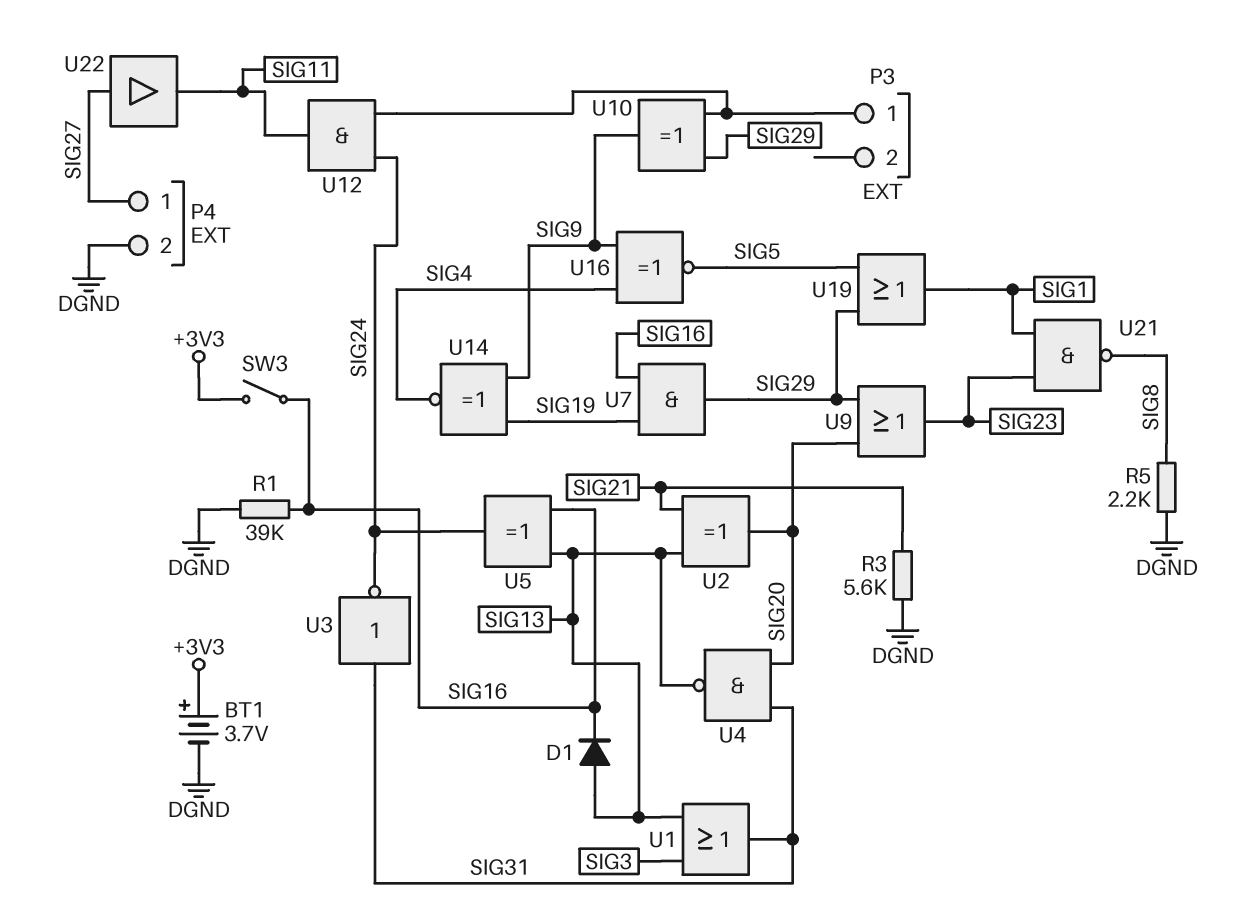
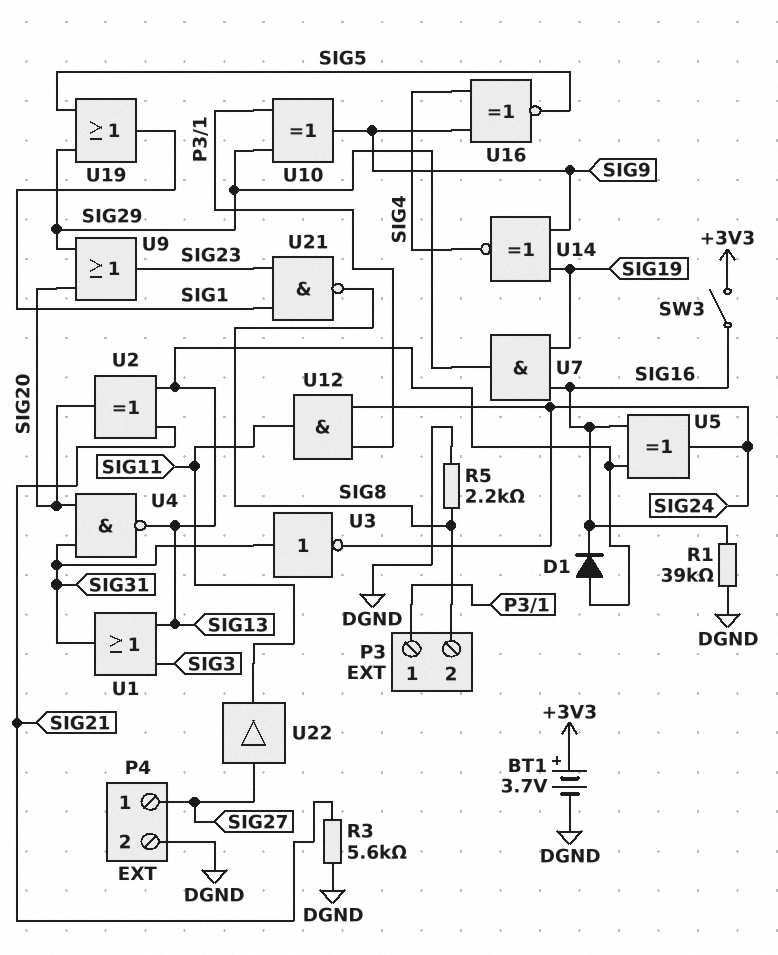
P3 pin 2: none -> SIG8

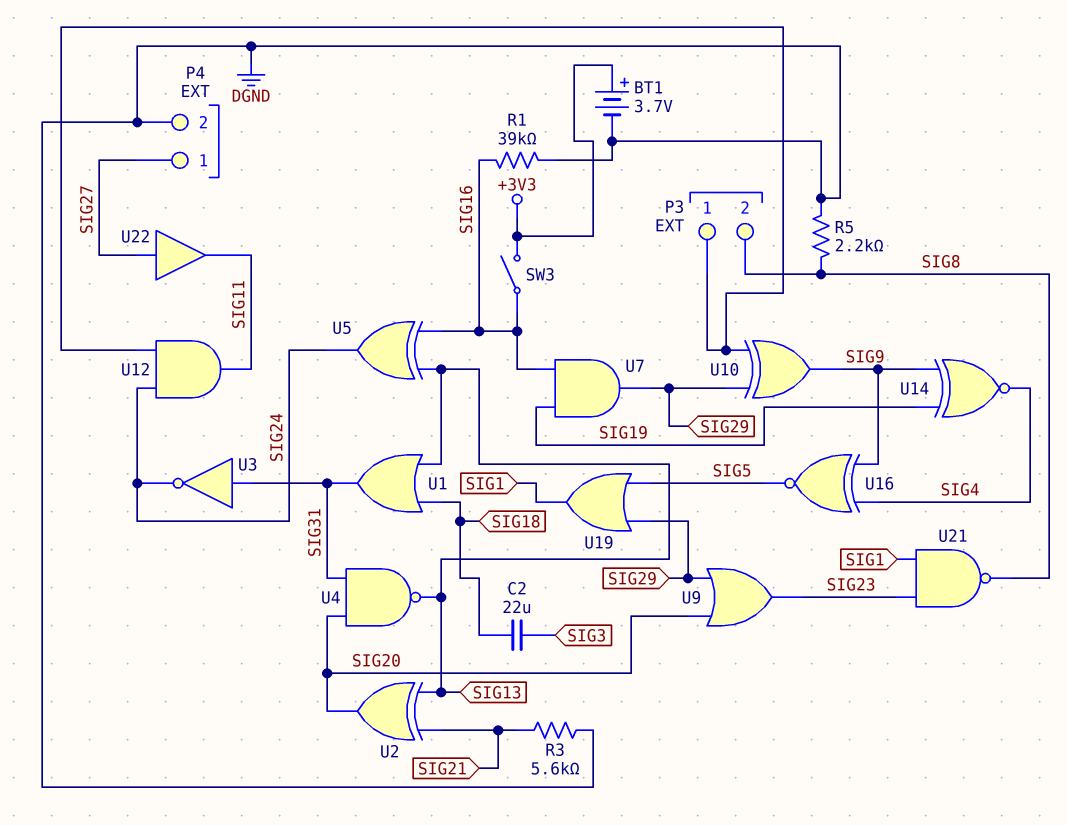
C2: none -> 22uF (SIG3, SIG18)
D1: diode (A SIG13, K SIG16) -> none
U1: OR (in SIG3, in SIG13, out SIG31) -> OR (in SIG13, in SIG18, out SIG31)

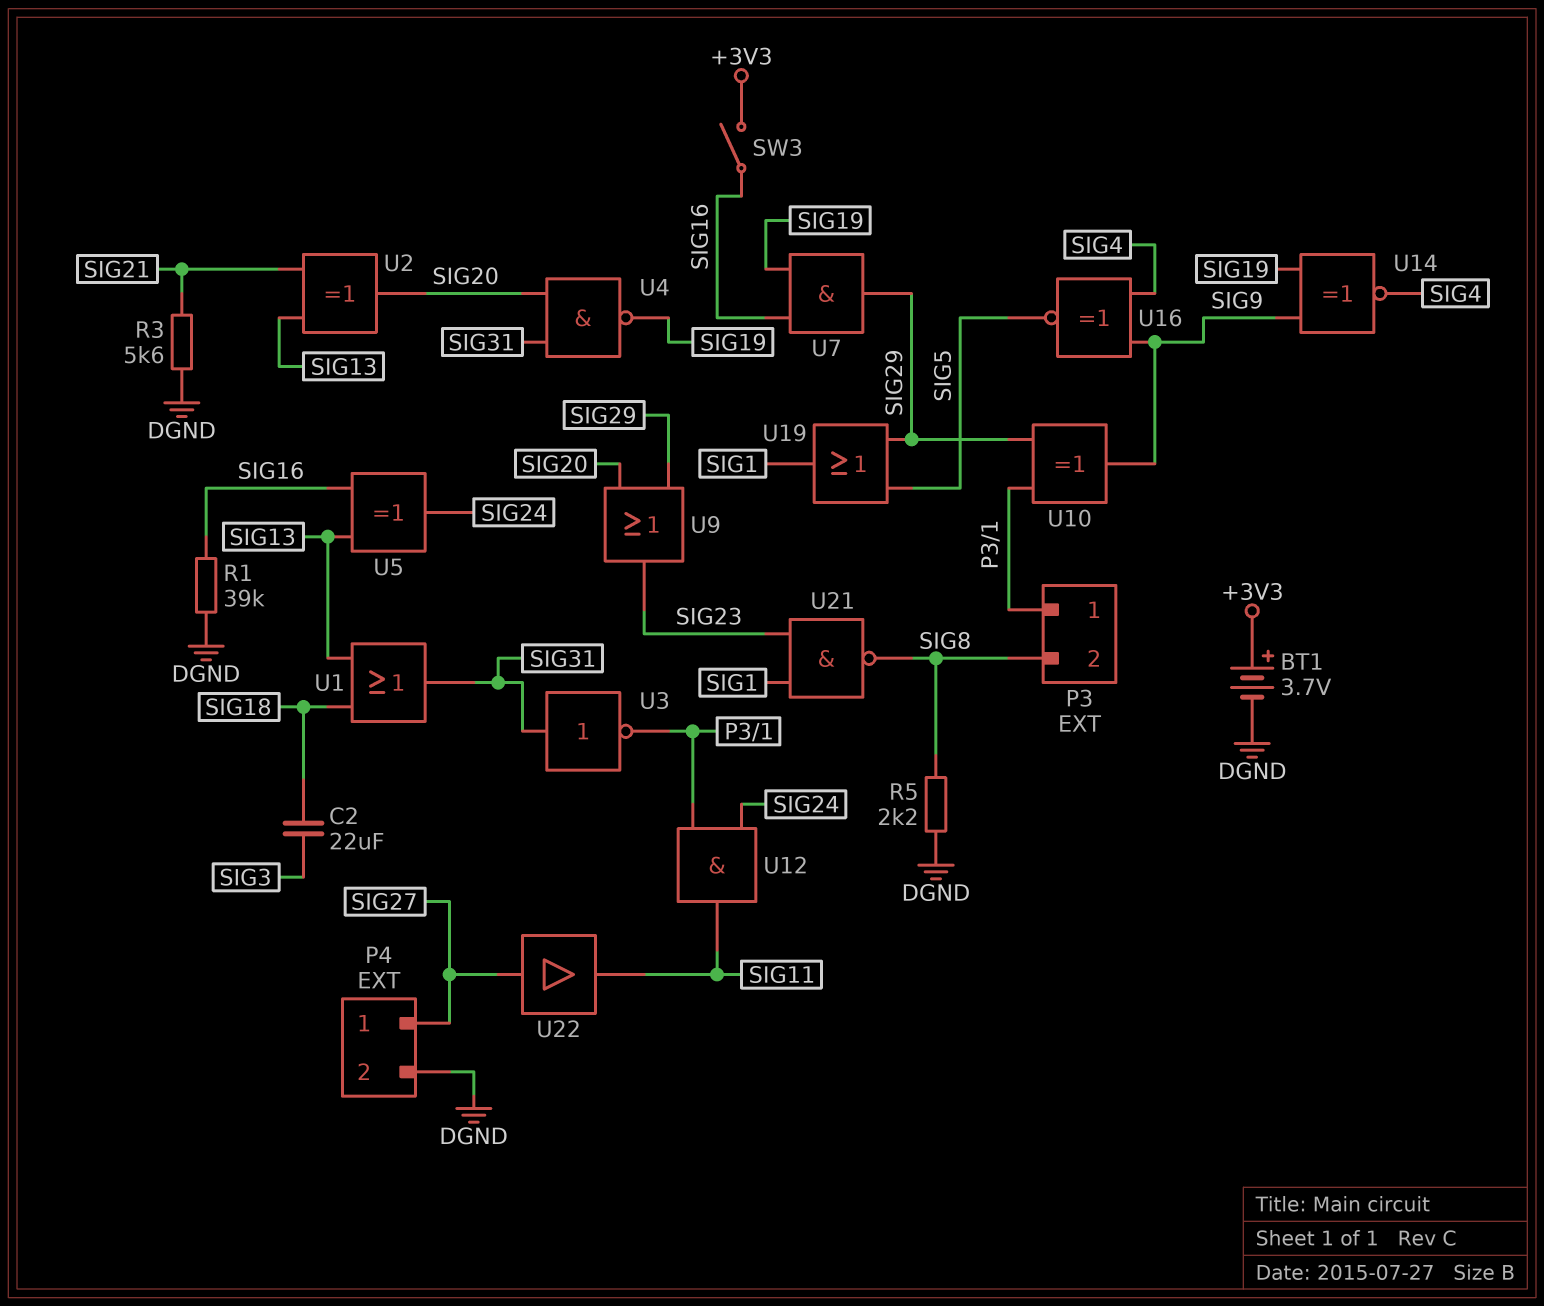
U3: NOT (in SIG31, out SIG24) -> NOT (in SIG31, out P3/1)
U4: NAND (in SIG20, in SIG31, out SIG13) -> NAND (in SIG20, in SIG31, out SIG19)

